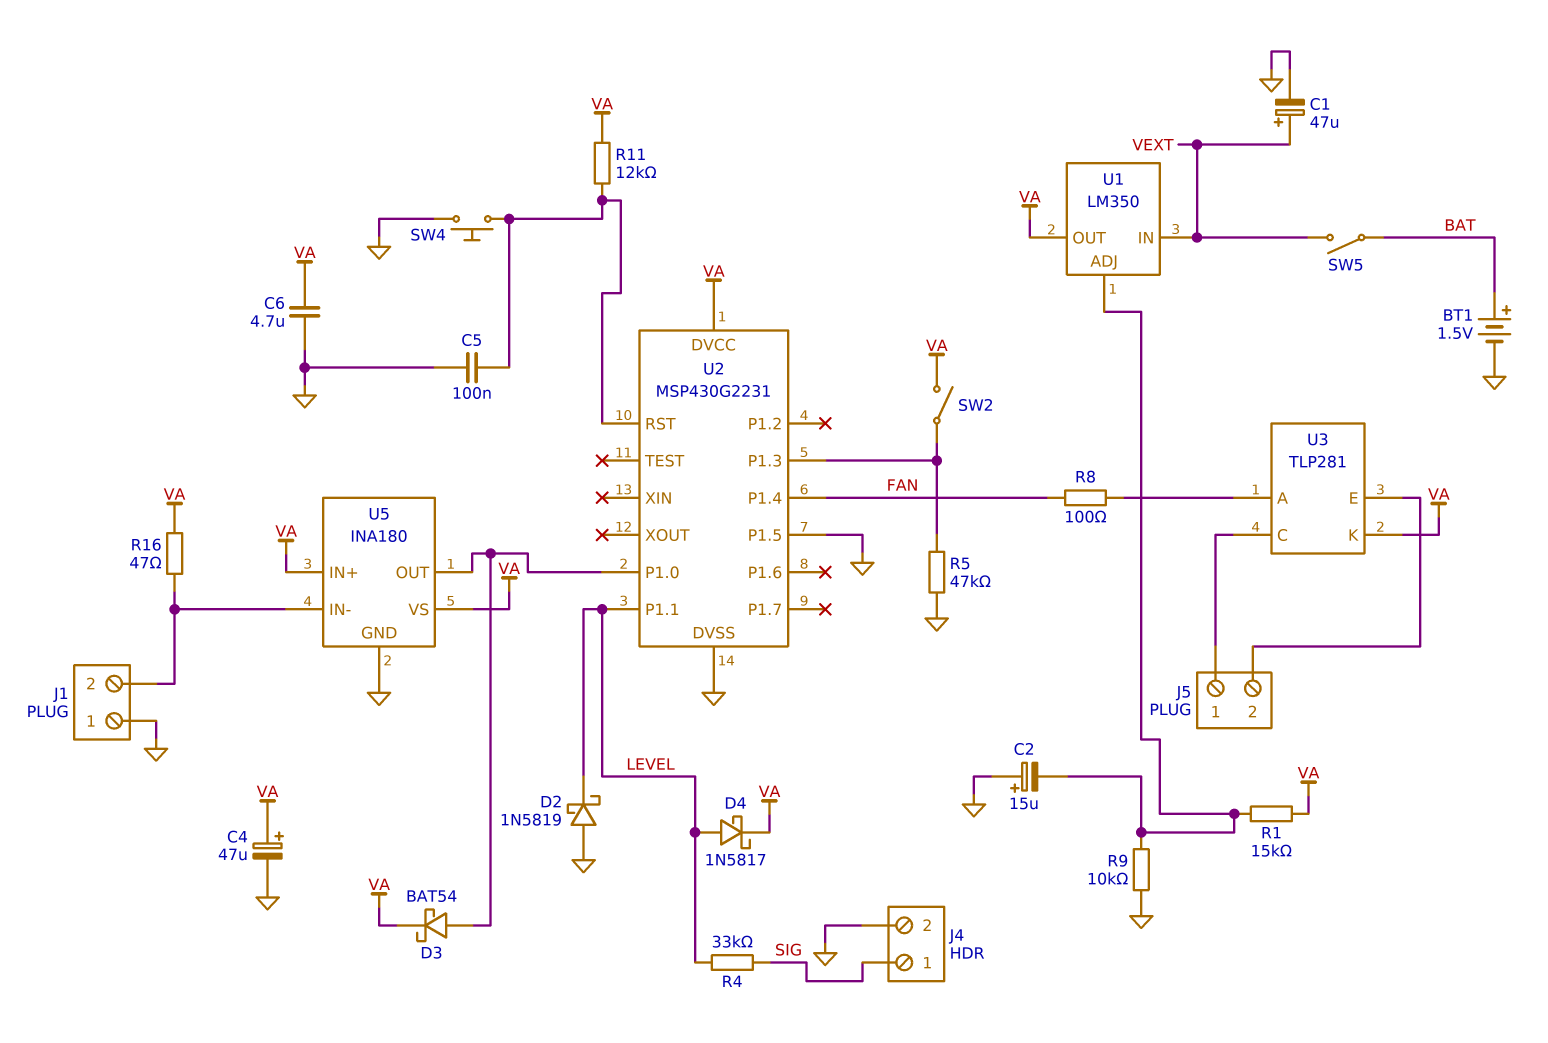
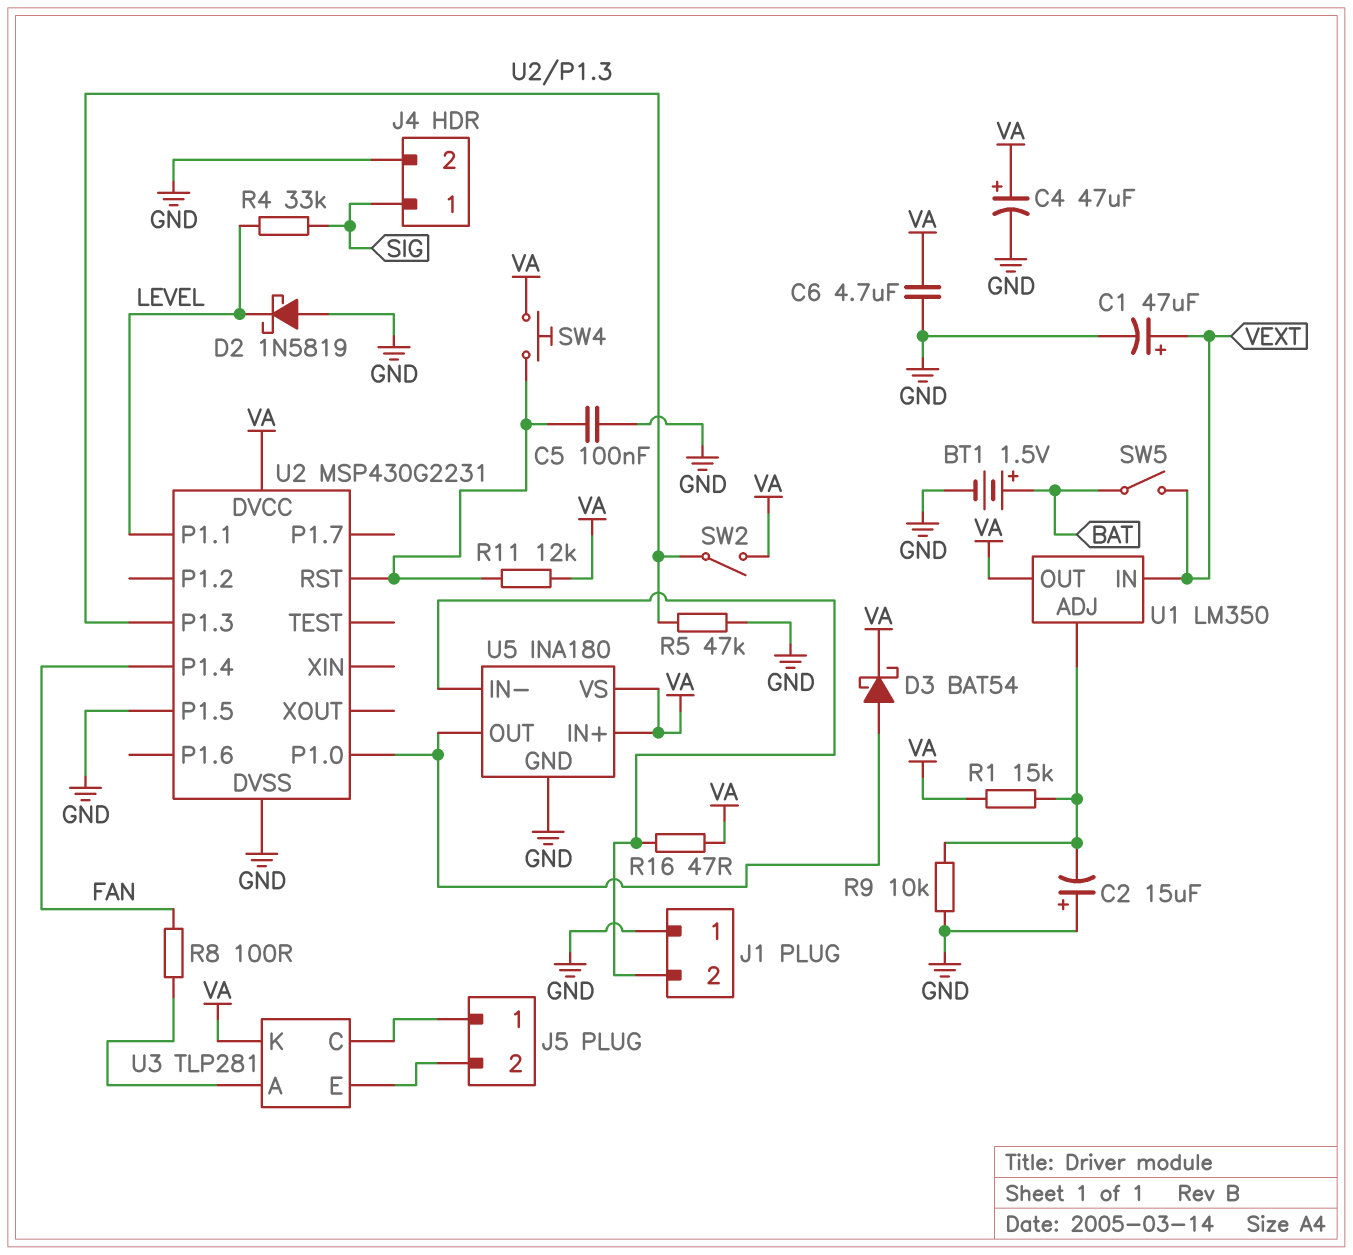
D4: schottky 1N5817 (A LEVEL, K VA) -> none
SW4: button (GND, U2/RST) -> button (U2/RST, VA)

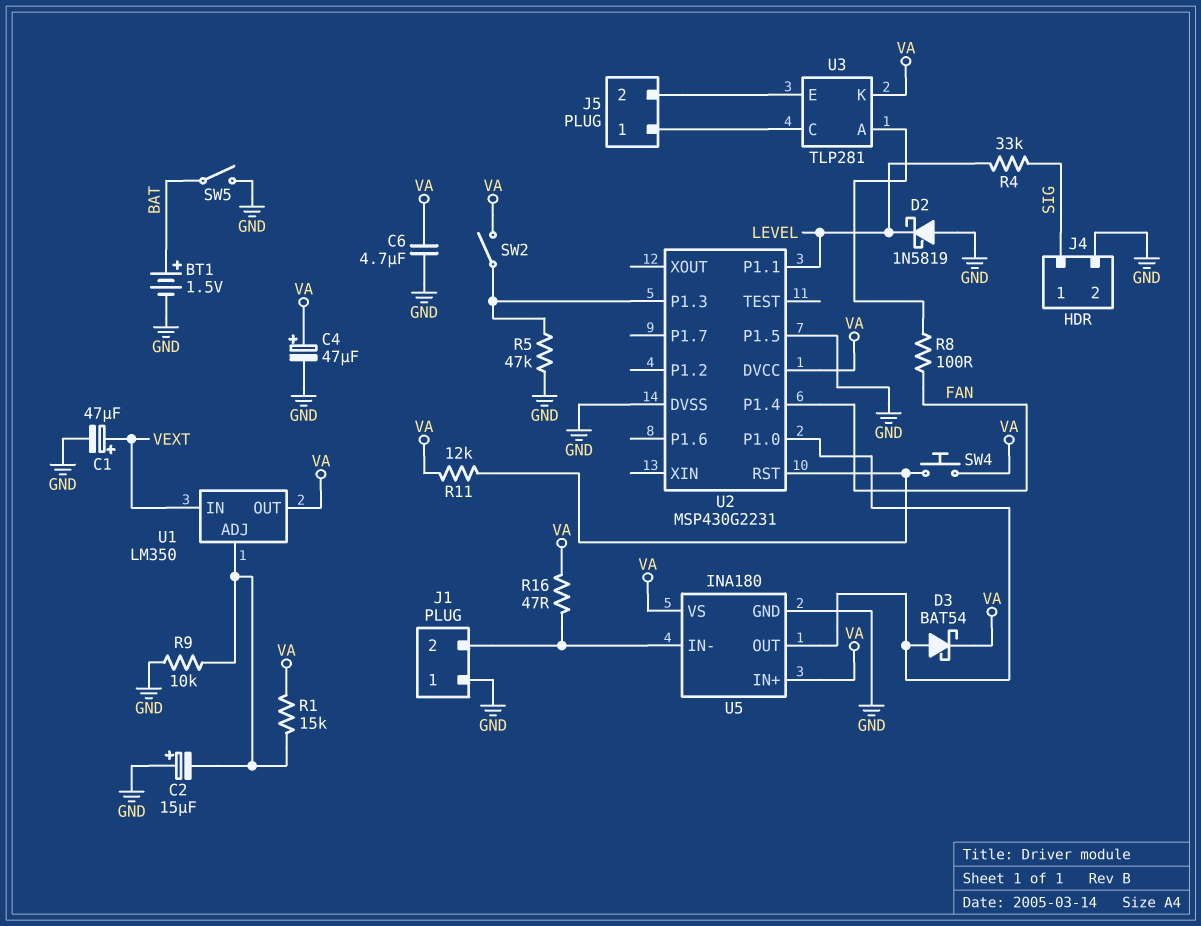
C5: 100nF (GND, U2/RST) -> none
SW5: switch (BAT, VEXT) -> switch (BAT, GND)

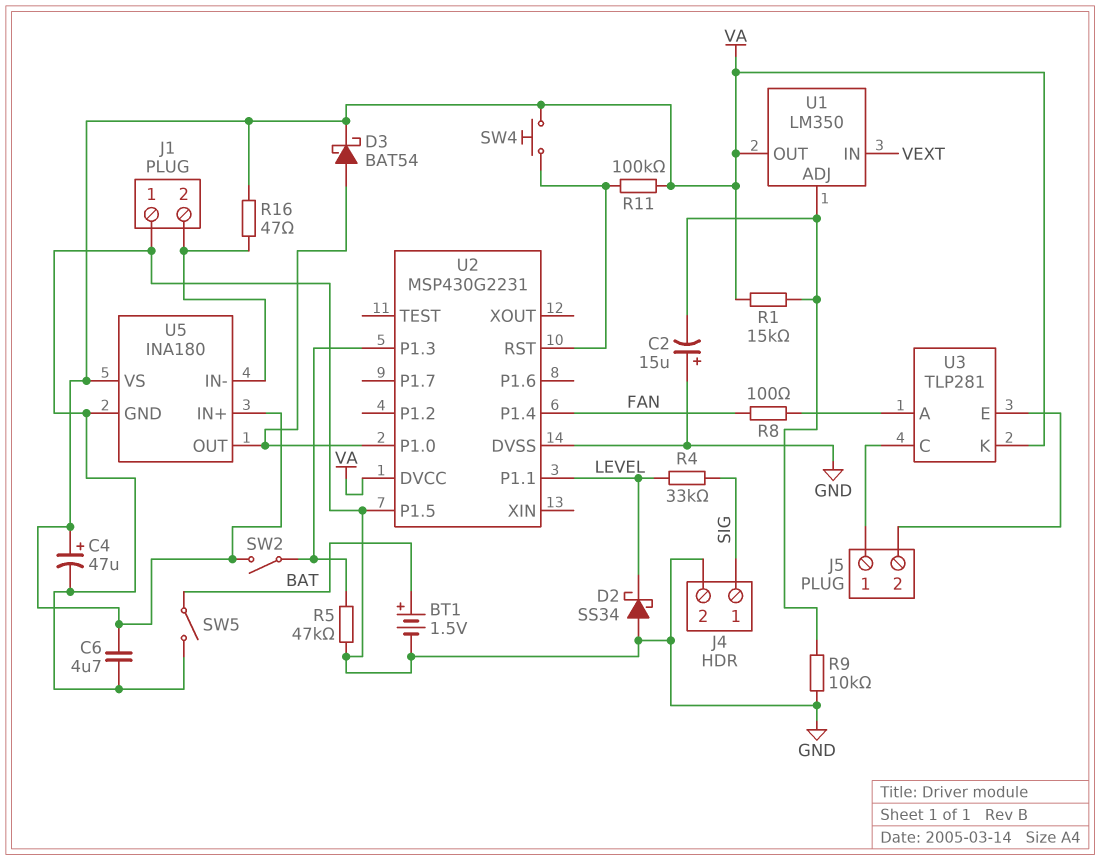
C1: 47uF (plus VEXT, minus GND) -> none
D2: schottky 1N5819 (A GND, K LEVEL) -> schottky SS34 (A GND, K LEVEL)
R11: 12k (U2/RST, VA) -> 100k (U2/RST, VA)

